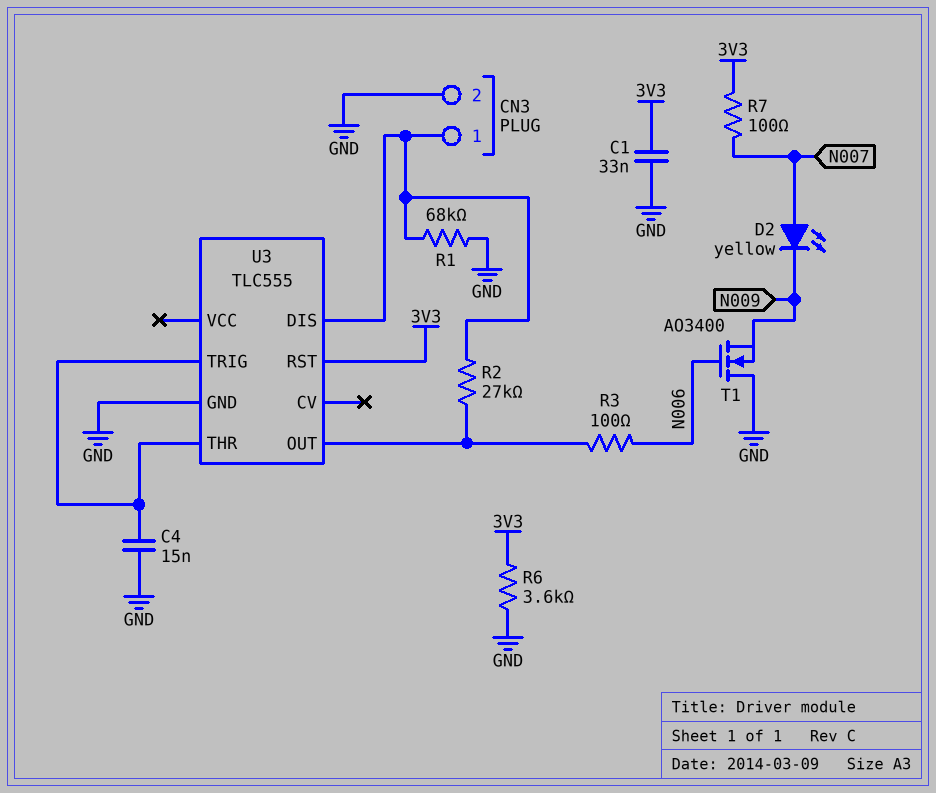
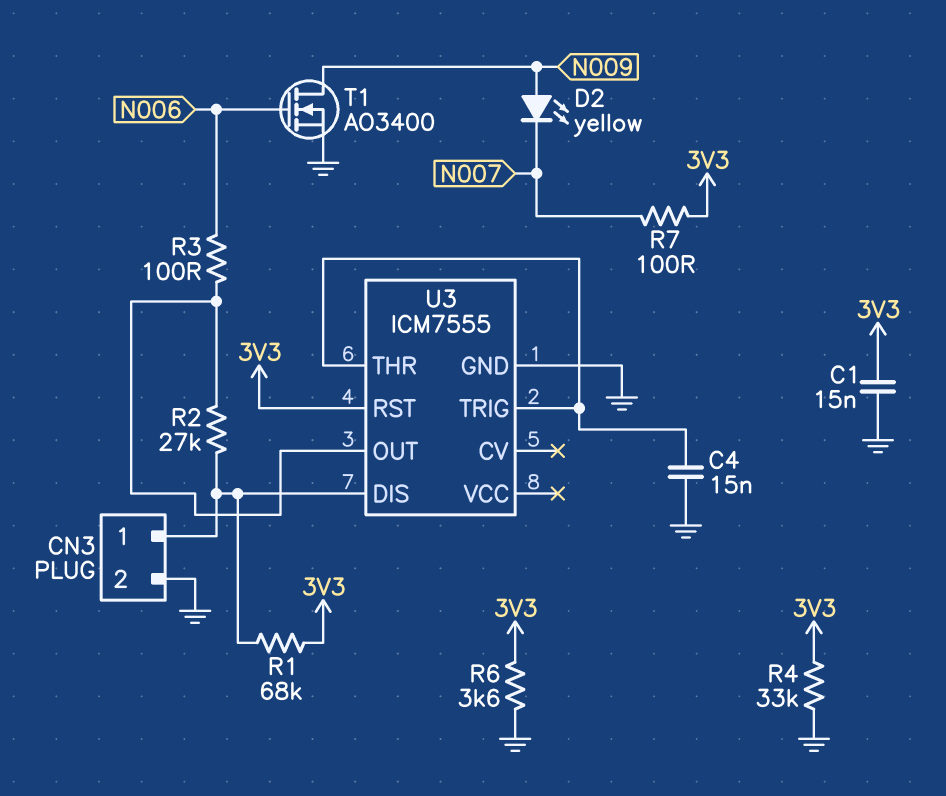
C1: 33nF (3V3, GND) -> 15nF (3V3, GND)
D2: LED yellow (A N007, K N009) -> LED yellow (A N009, K N007)
R1: 68k (CN3/1, GND) -> 68k (3V3, CN3/1)
R4: none -> 33k (3V3, GND)
T1: NMOS AO3400 (G N006, D GND, S N009) -> NMOS AO3400 (G N006, D N009, S GND)
U3: TLC555 -> ICM7555

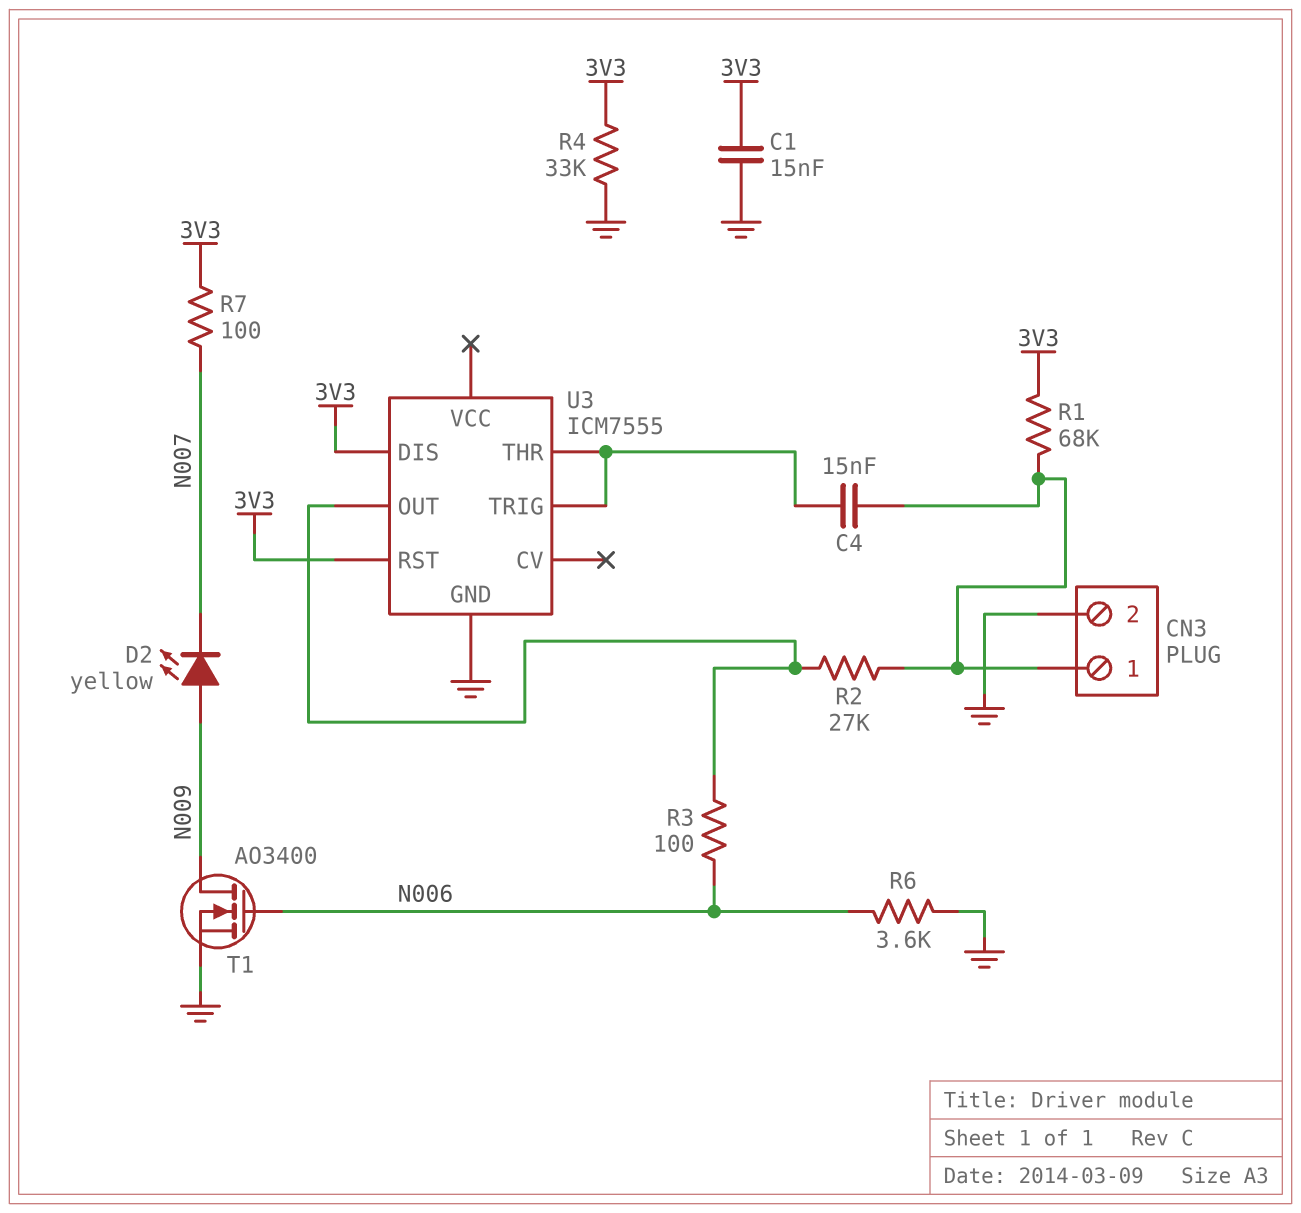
C4: 15nF (GND, U3/THR) -> 15nF (CN3/1, U3/THR)
R6: 3.6k (3V3, GND) -> 3.6k (GND, N006)
U3 pin DIS: CN3/1 -> 3V3

